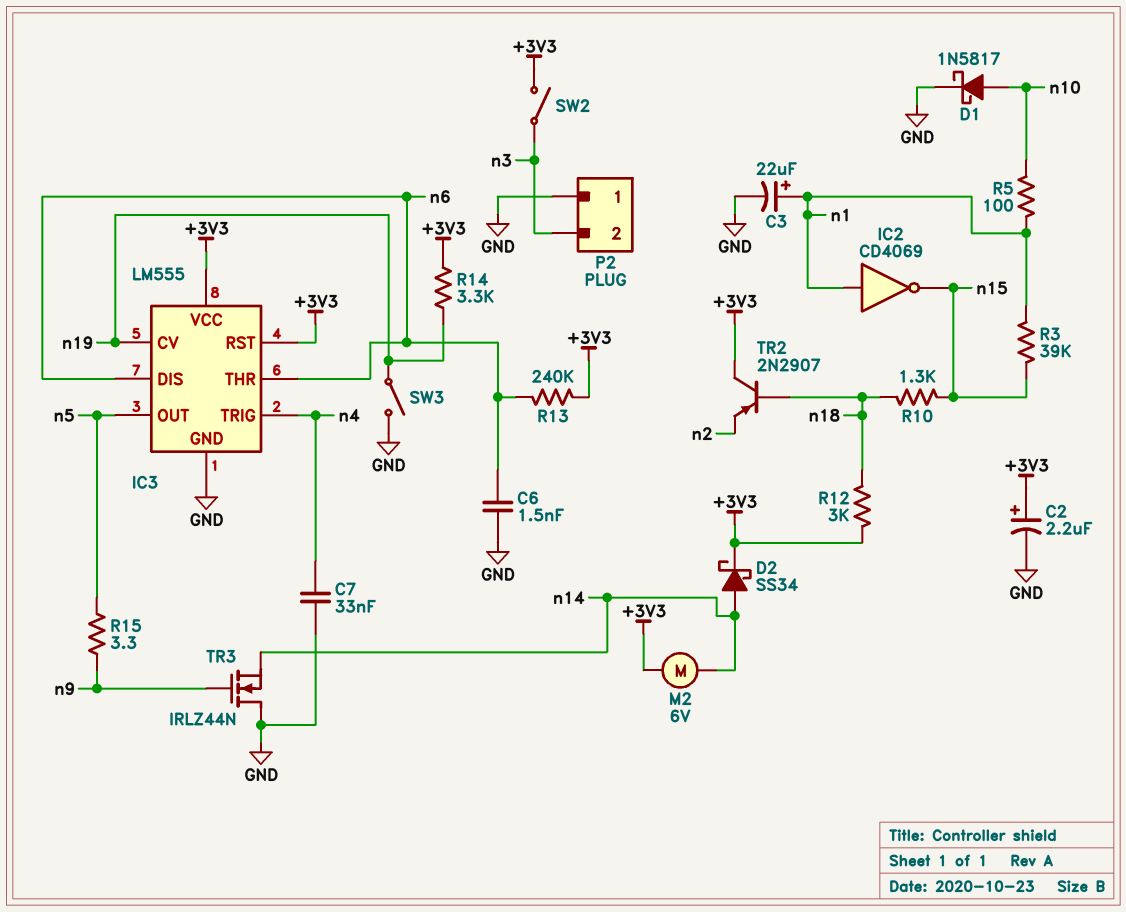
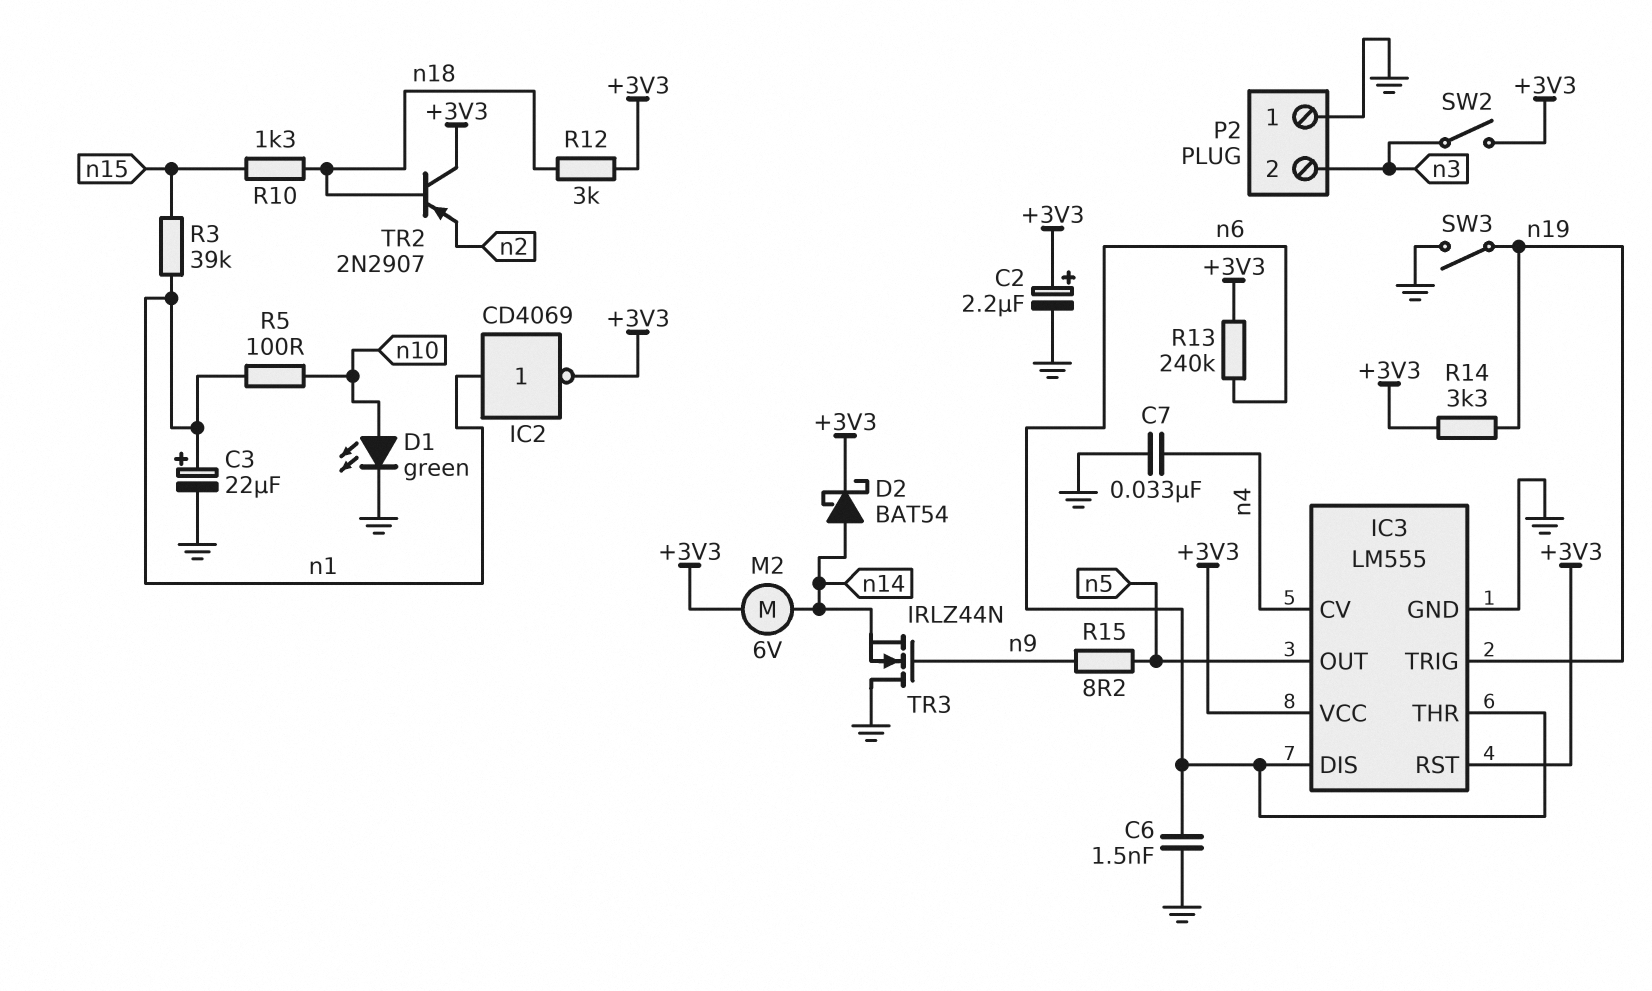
D1: schottky 1N5817 (A n10, K GND) -> LED green (A n10, K GND)
D2: schottky SS34 (A n14, K +3V3) -> schottky BAT54 (A n14, K +3V3)
IC2: NOT CD4069 (in n1, out n15) -> NOT CD4069 (in n1, out +3V3)
IC3 pin CV: n19 -> n4
IC3 pin TRIG: n4 -> n19
R15: 3.3 (n5, n9) -> 8.2 (n5, n9)

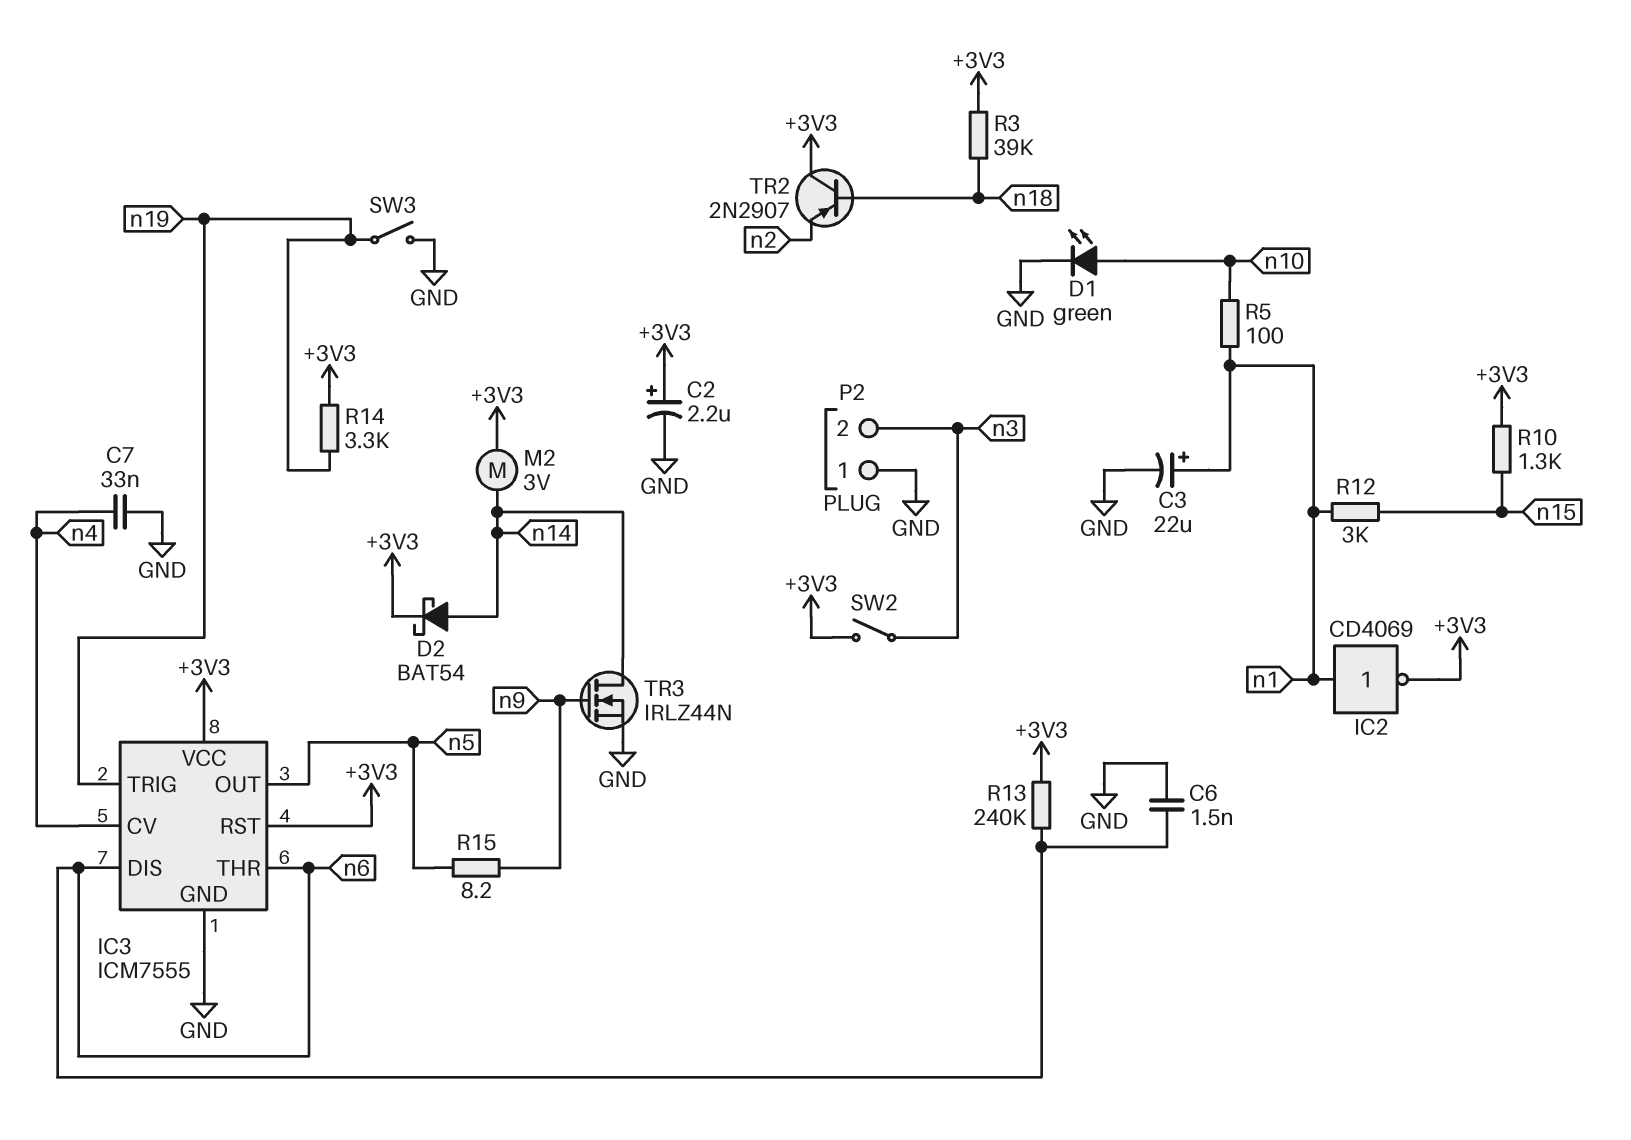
IC3: LM555 -> ICM7555
M2: motor 6V (+3V3, n14) -> motor 3V (+3V3, n14)
R3: 39k (n1, n15) -> 39k (+3V3, n18)
R10: 1.3k (n15, n18) -> 1.3k (+3V3, n15)
R12: 3k (+3V3, n18) -> 3k (n1, n15)
TR3: NMOS IRLZ44N (G n9, D GND, S n14) -> NMOS IRLZ44N (G n9, D n14, S GND)

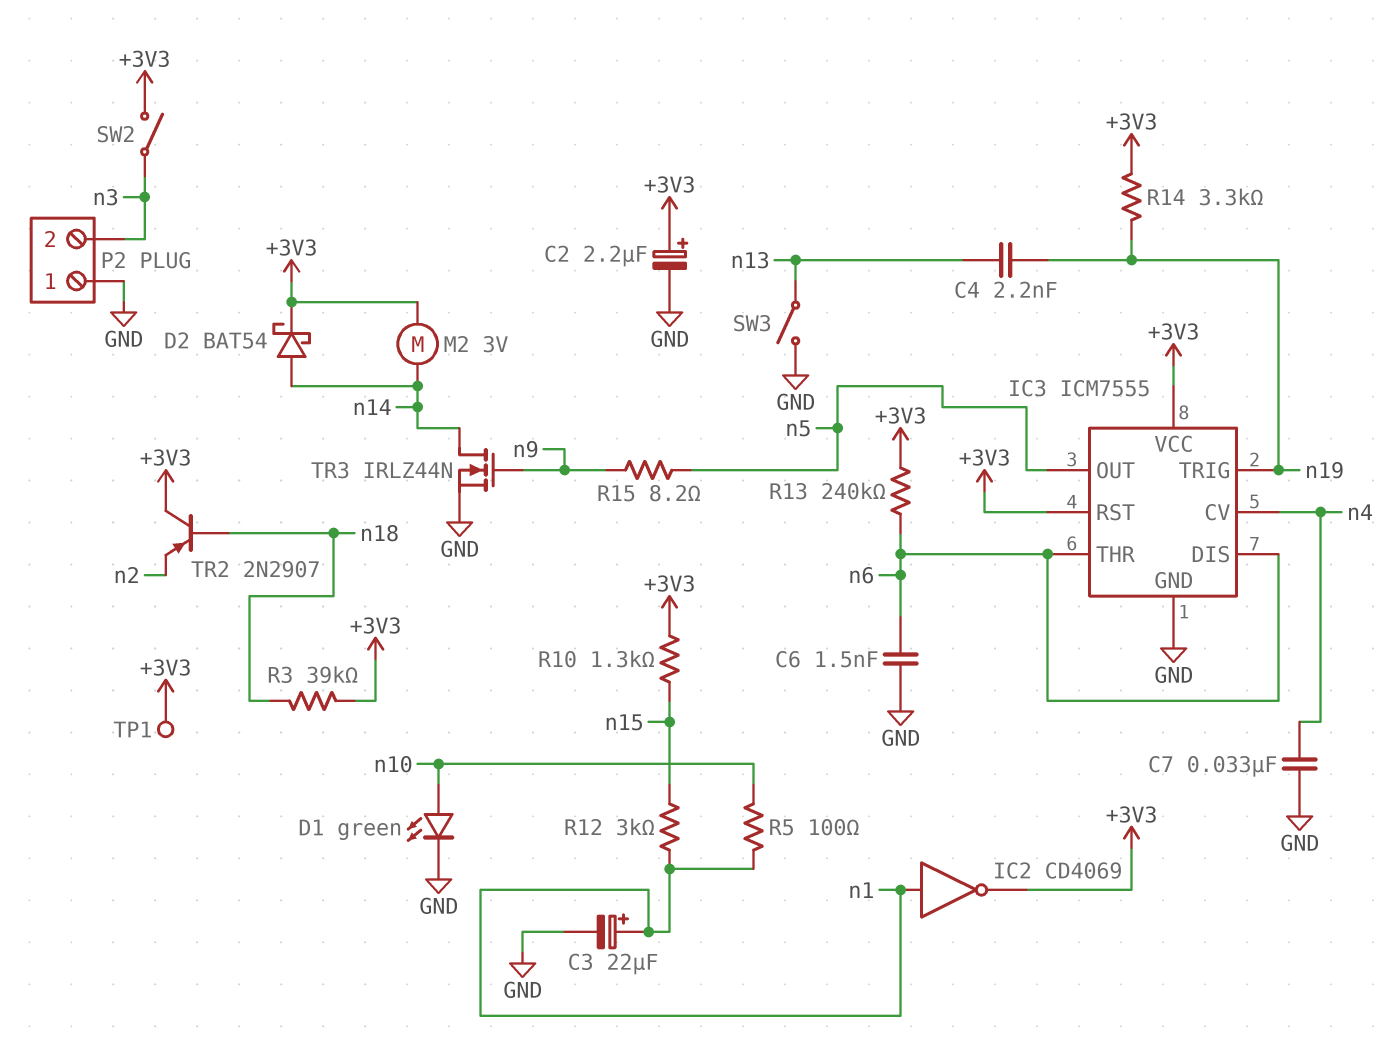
C4: none -> 2.2nF (n13, n19)
SW3: switch (GND, n19) -> switch (GND, n13)
TP1: none -> test point (+3V3)

